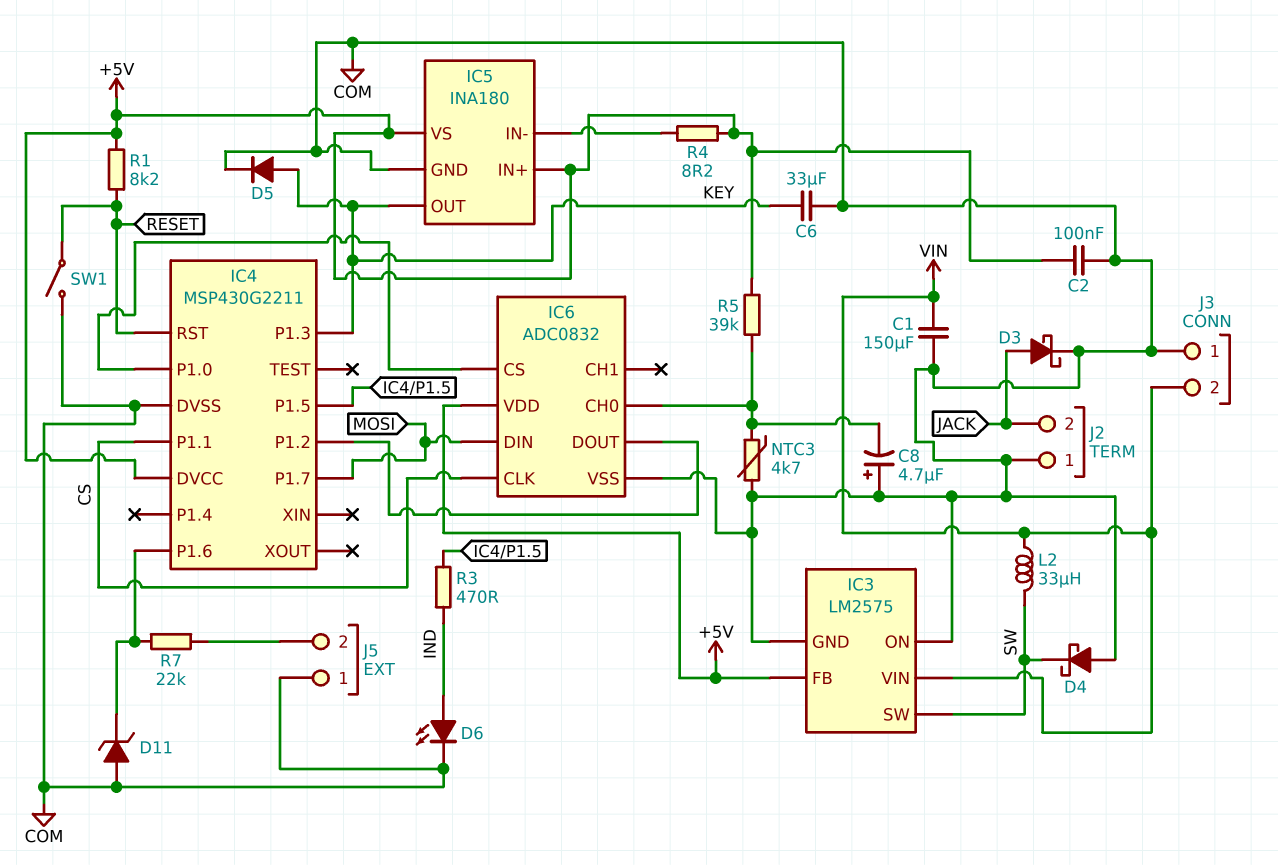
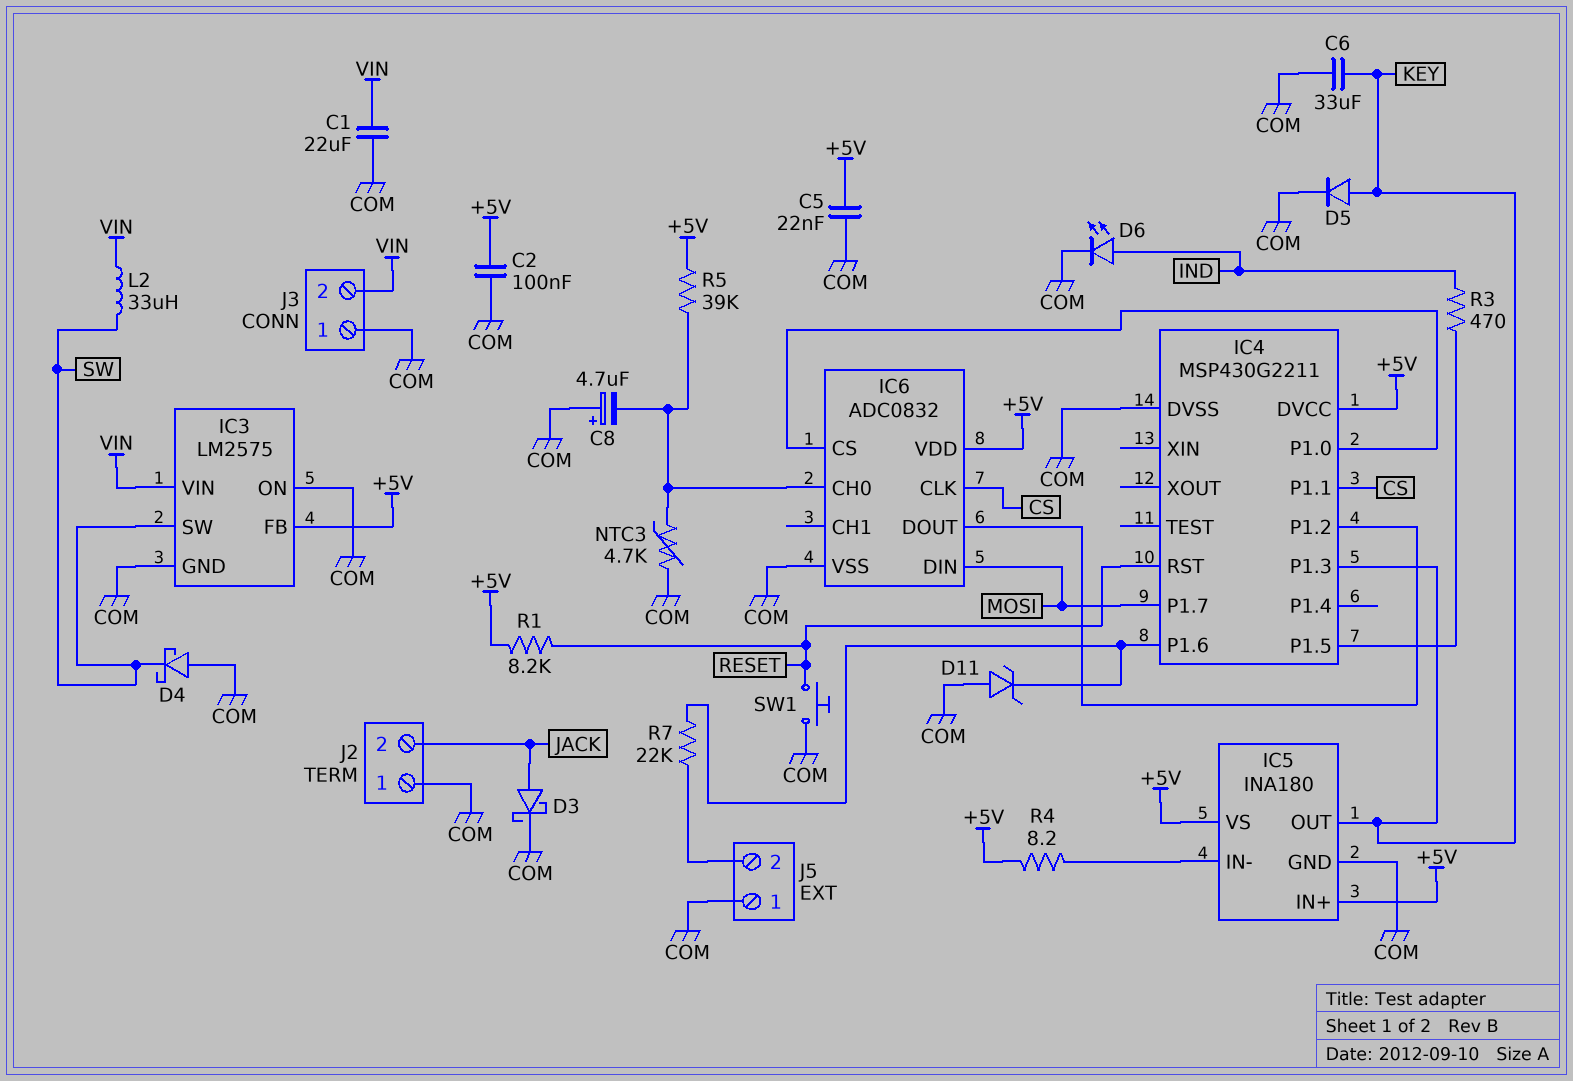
C1: 150uF (COM, VIN) -> 22uF (COM, VIN)
C5: none -> 22nF (+5V, COM)
SW1: switch (COM, RESET) -> button (COM, RESET)

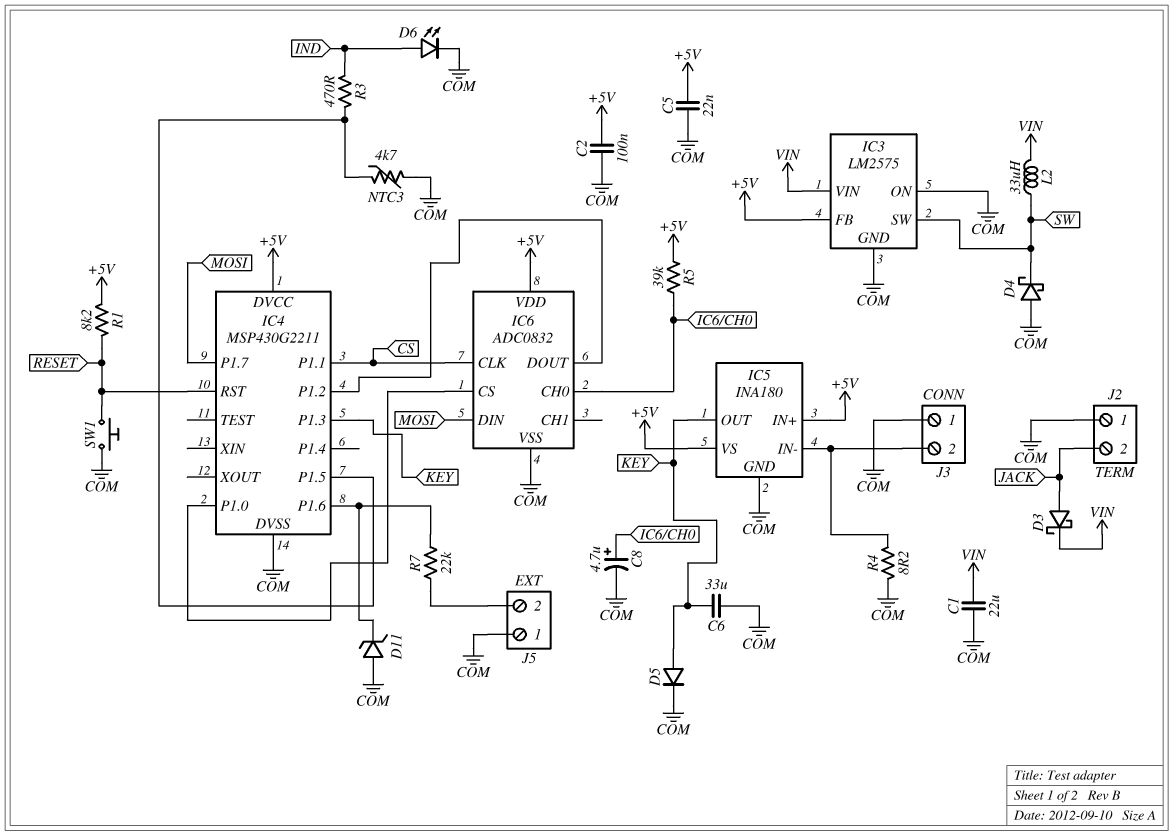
C8: 4.7uF (plus COM, minus IC6/CH0) -> 4.7uF (plus IC6/CH0, minus COM)
D3: schottky (A JACK, K COM) -> schottky (A JACK, K VIN)
J3 pin 2: VIN -> IC5/IN-
NTC3: 4.7k (COM, IC6/CH0) -> 4.7k (COM, IC4/P1.5)
R4: 8.2 (+5V, IC5/IN-) -> 8.2 (COM, IC5/IN-)

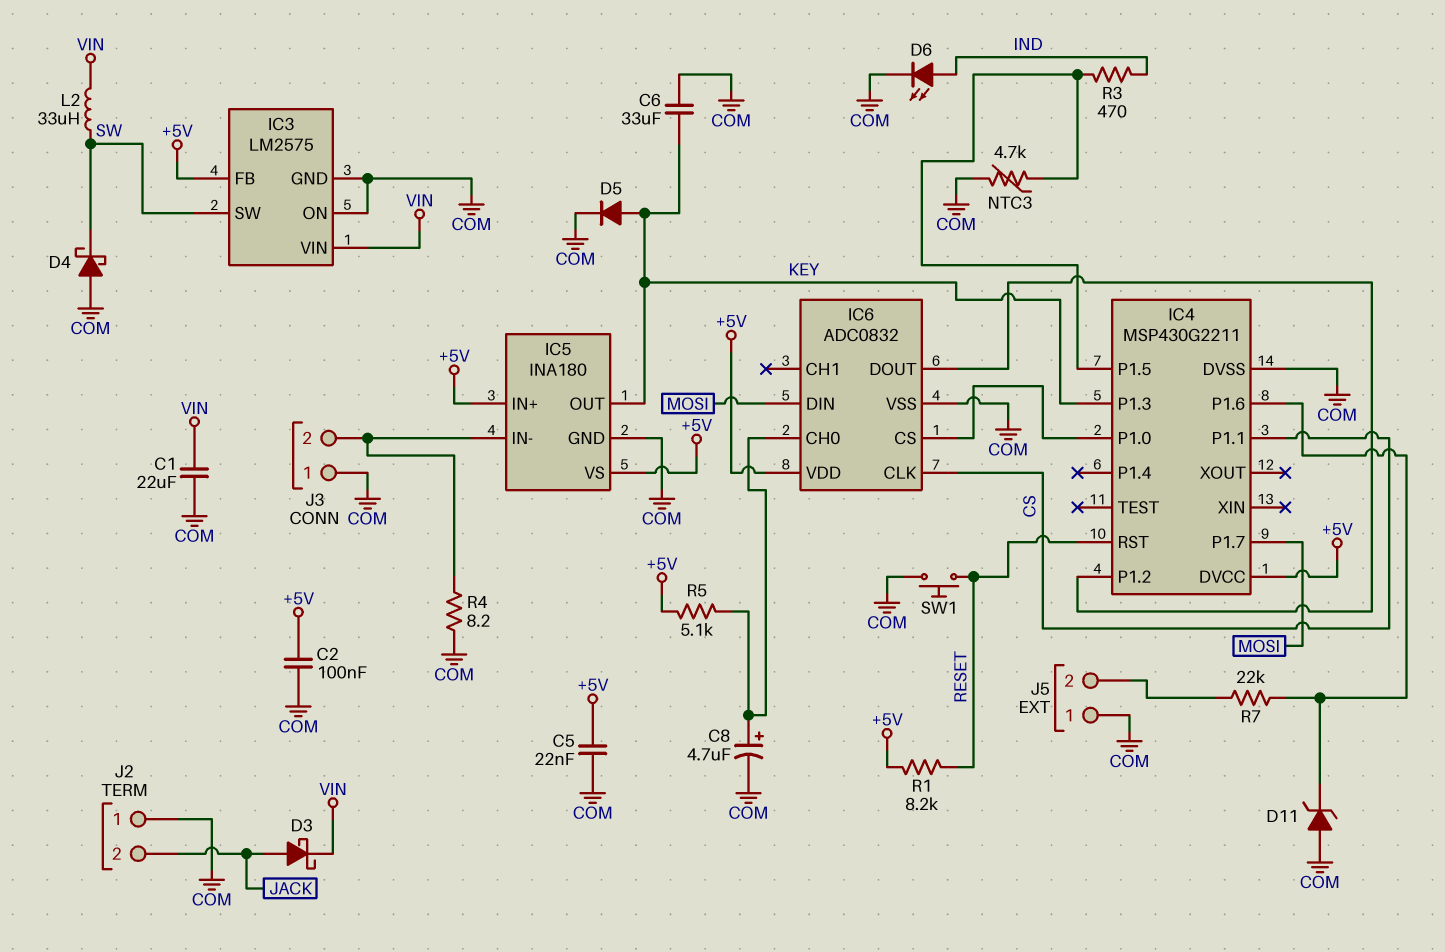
R5: 39k (+5V, IC6/CH0) -> 5.1k (+5V, IC6/CH0)

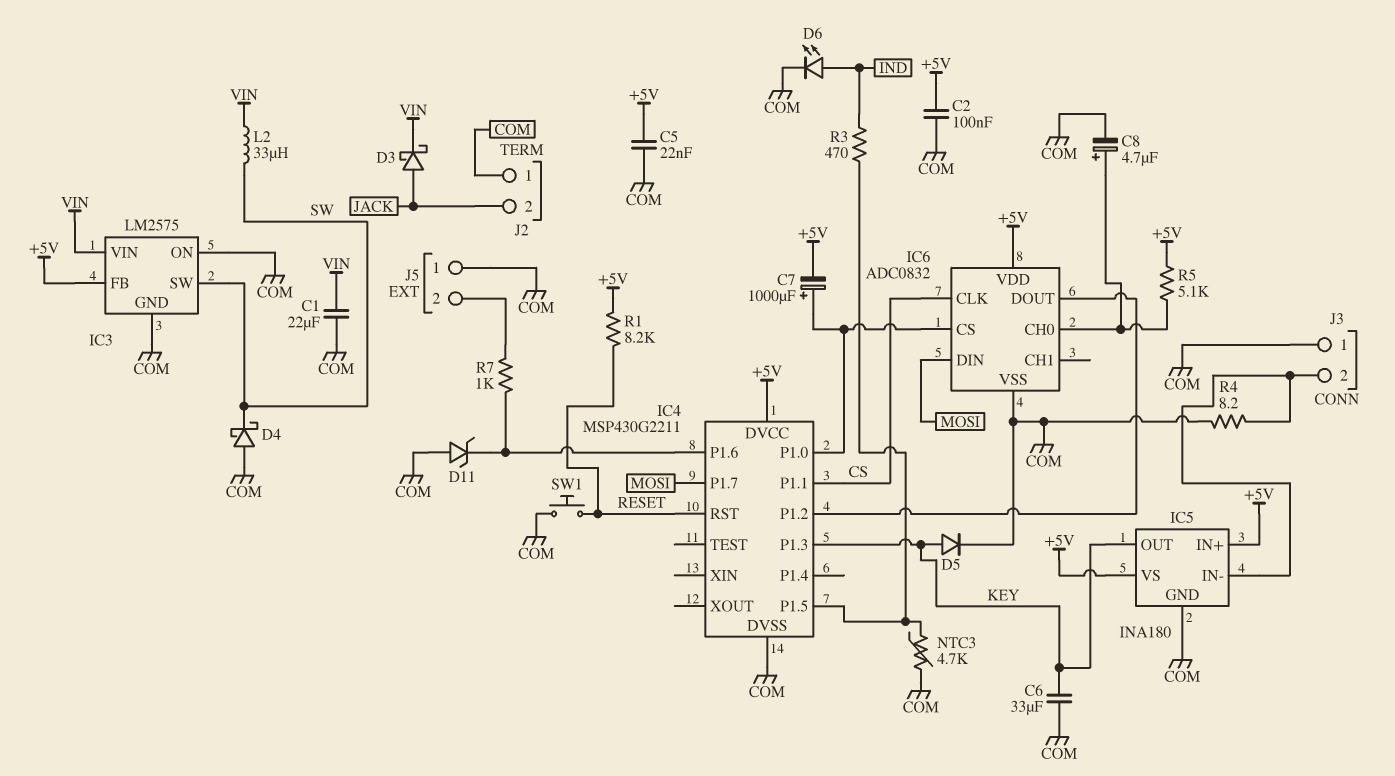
C7: none -> 1000uF (plus IC4/P1.0, minus +5V)
R7: 22k (IC4/P1.6, J5/2) -> 1k (IC4/P1.6, J5/2)

